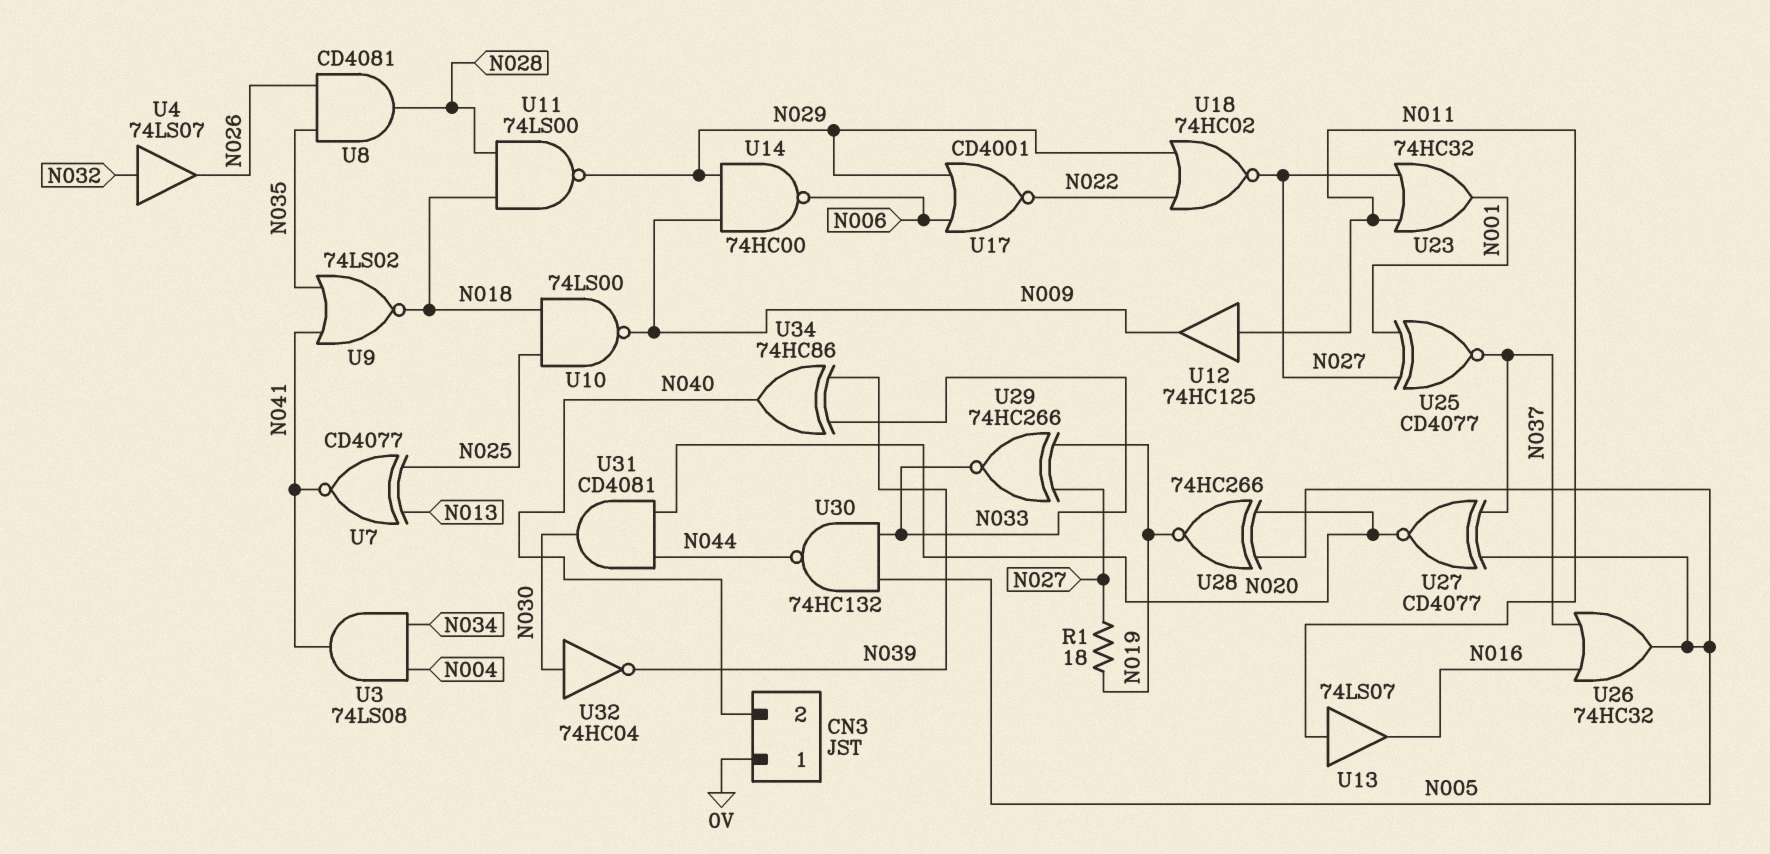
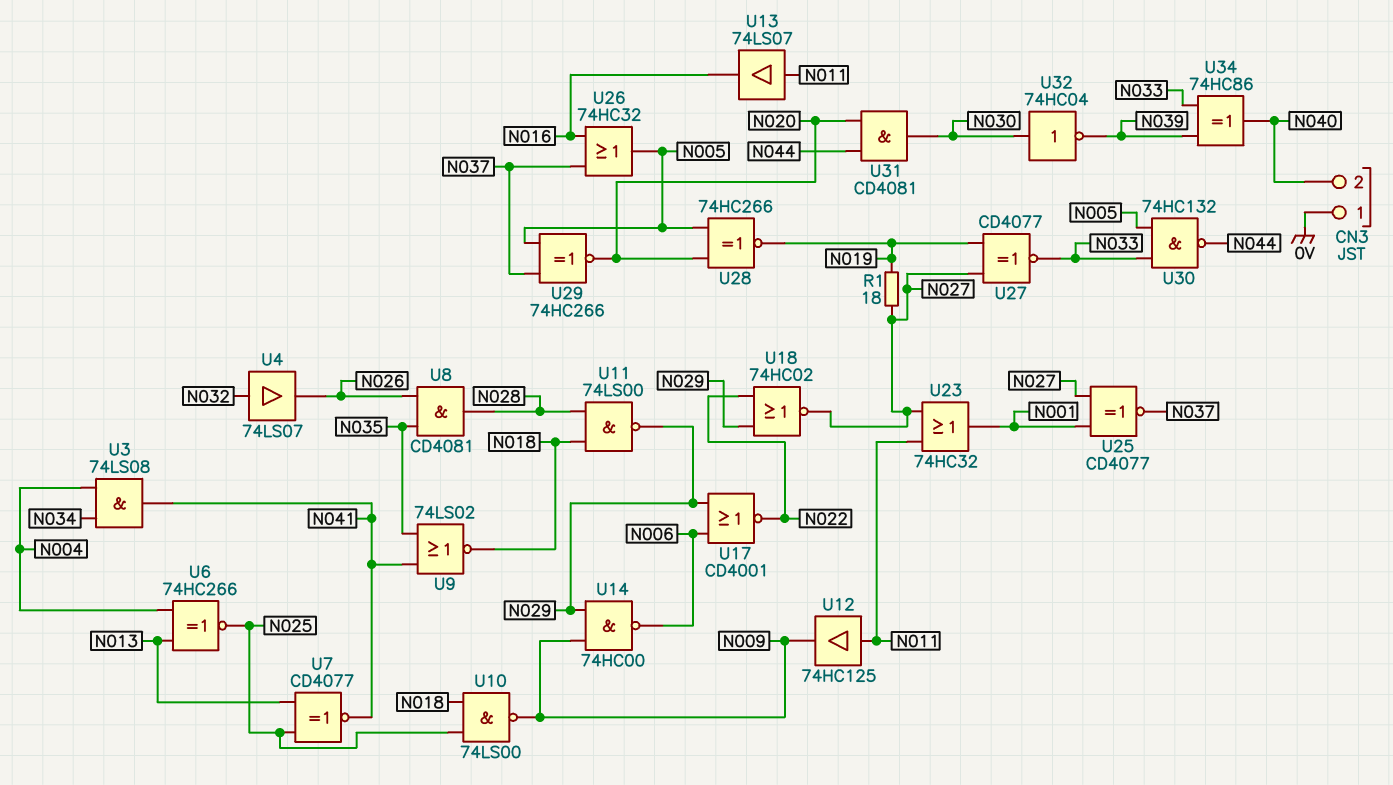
U6: none -> XNOR 74HC266 (in N004, in N013, out N025)
U27: XNOR CD4077 (in N005, in N037, out N020) -> XNOR CD4077 (in N019, in N027, out N033)
U29: XNOR 74HC266 (in N019, in N027, out N033) -> XNOR 74HC266 (in N005, in N037, out N020)

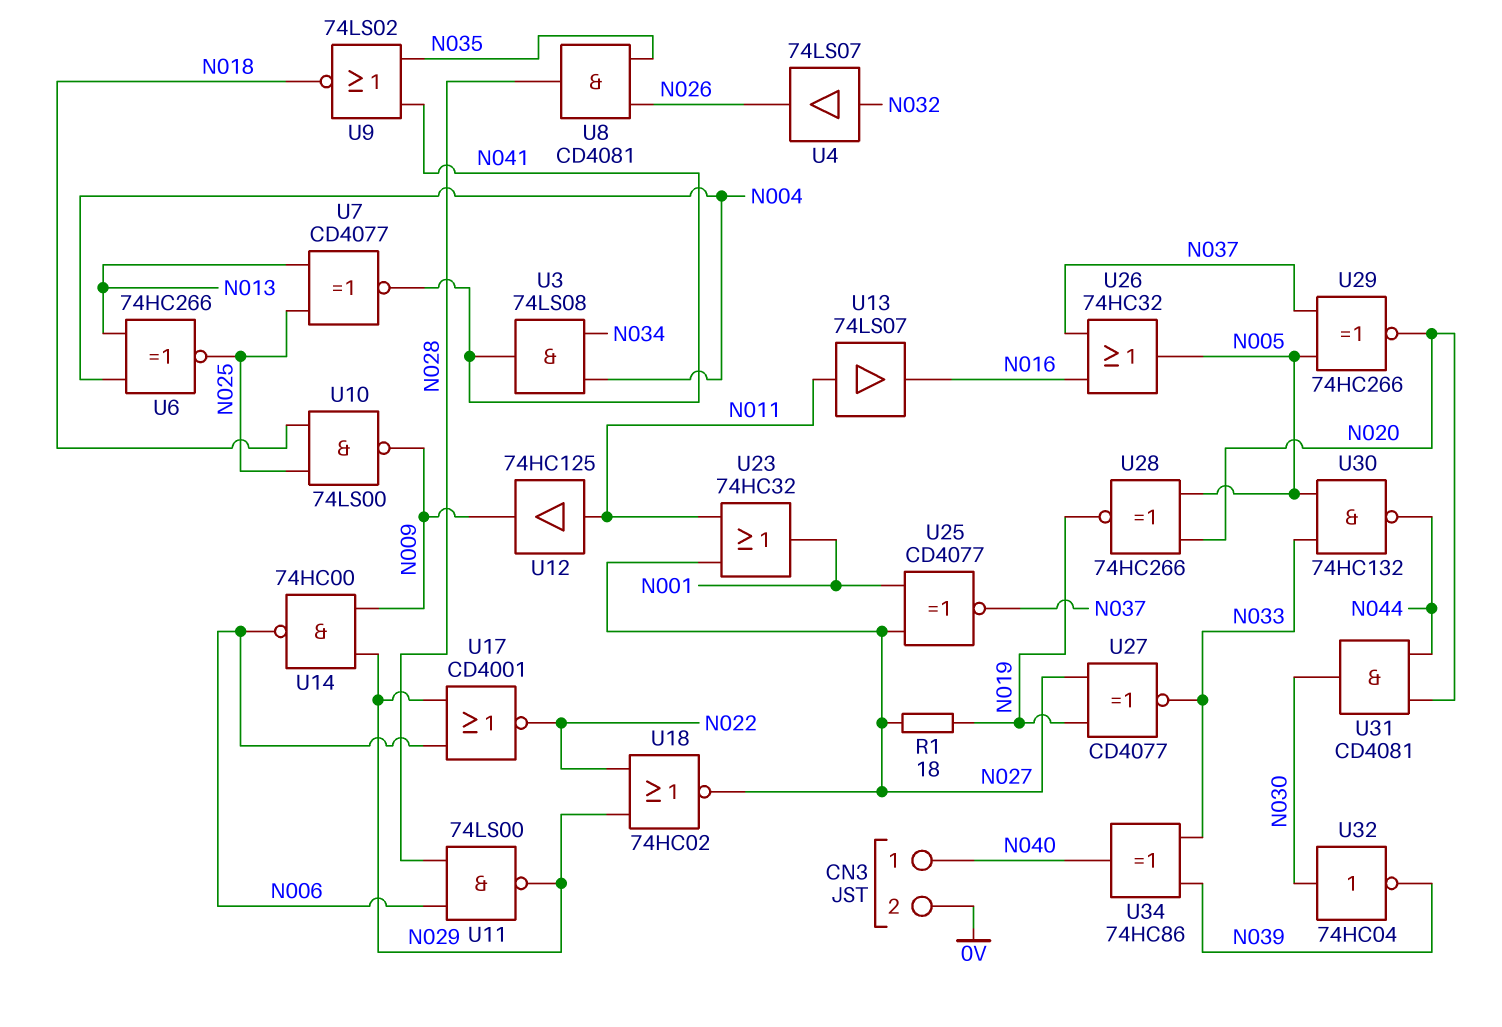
CN3 pin 1: 0V -> N040
CN3 pin 2: N040 -> 0V
U11: NAND 74LS00 (in N018, in N028, out N029) -> NAND 74LS00 (in N006, in N028, out N029)

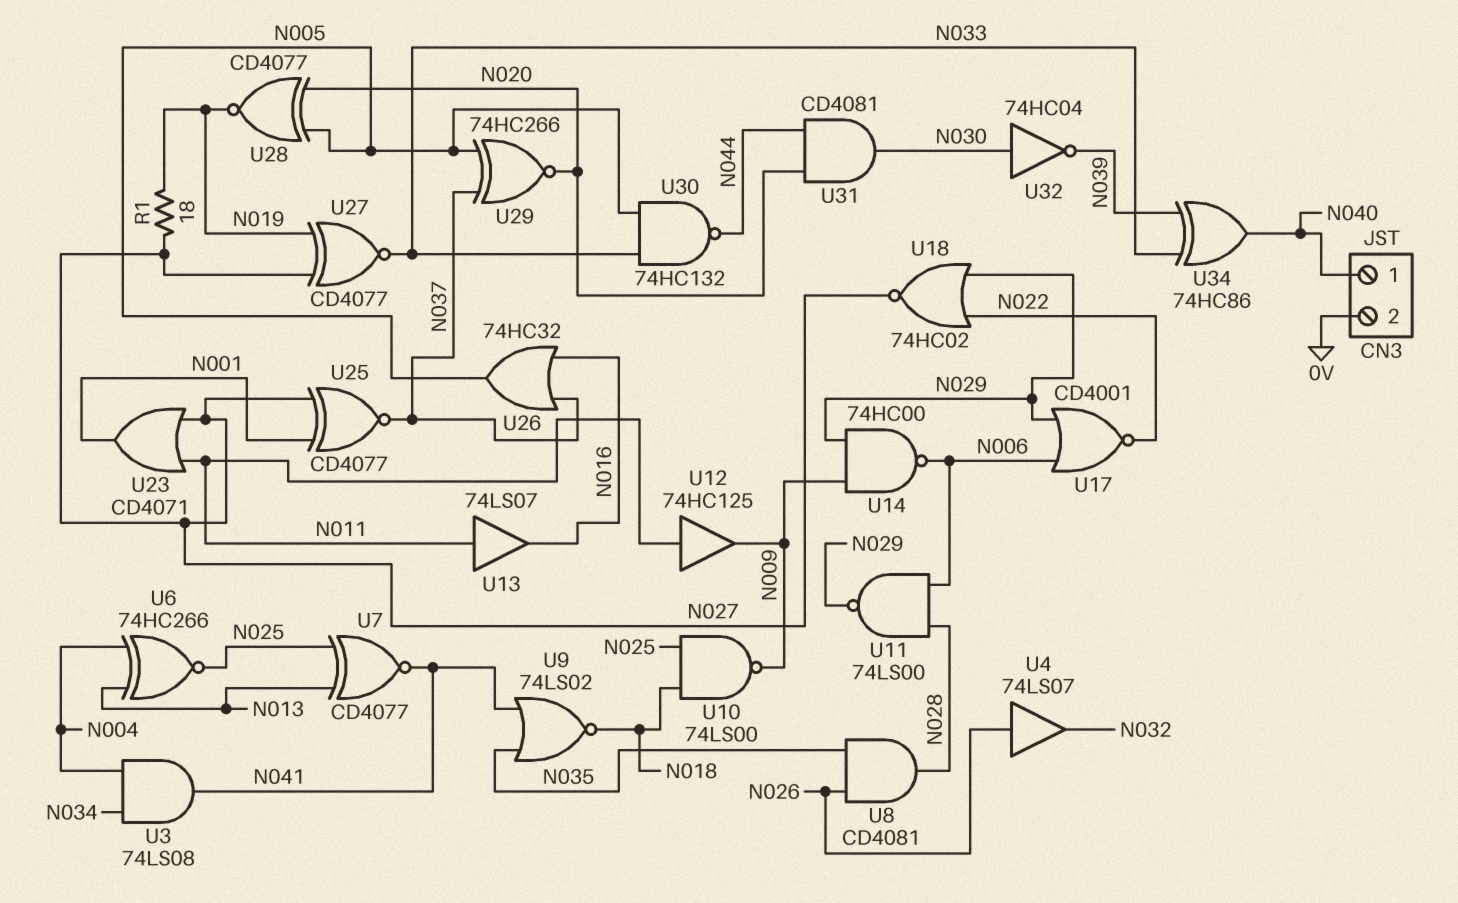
U4: buffer 74LS07 (in N032, out N026) -> buffer 74LS07 (in N026, out N032)
U23: OR 74HC32 (in N011, in N027, out N001) -> OR CD4071 (in N011, in N027, out N001)
U28: XNOR 74HC266 (in N005, in N020, out N019) -> XNOR CD4077 (in N005, in N020, out N019)

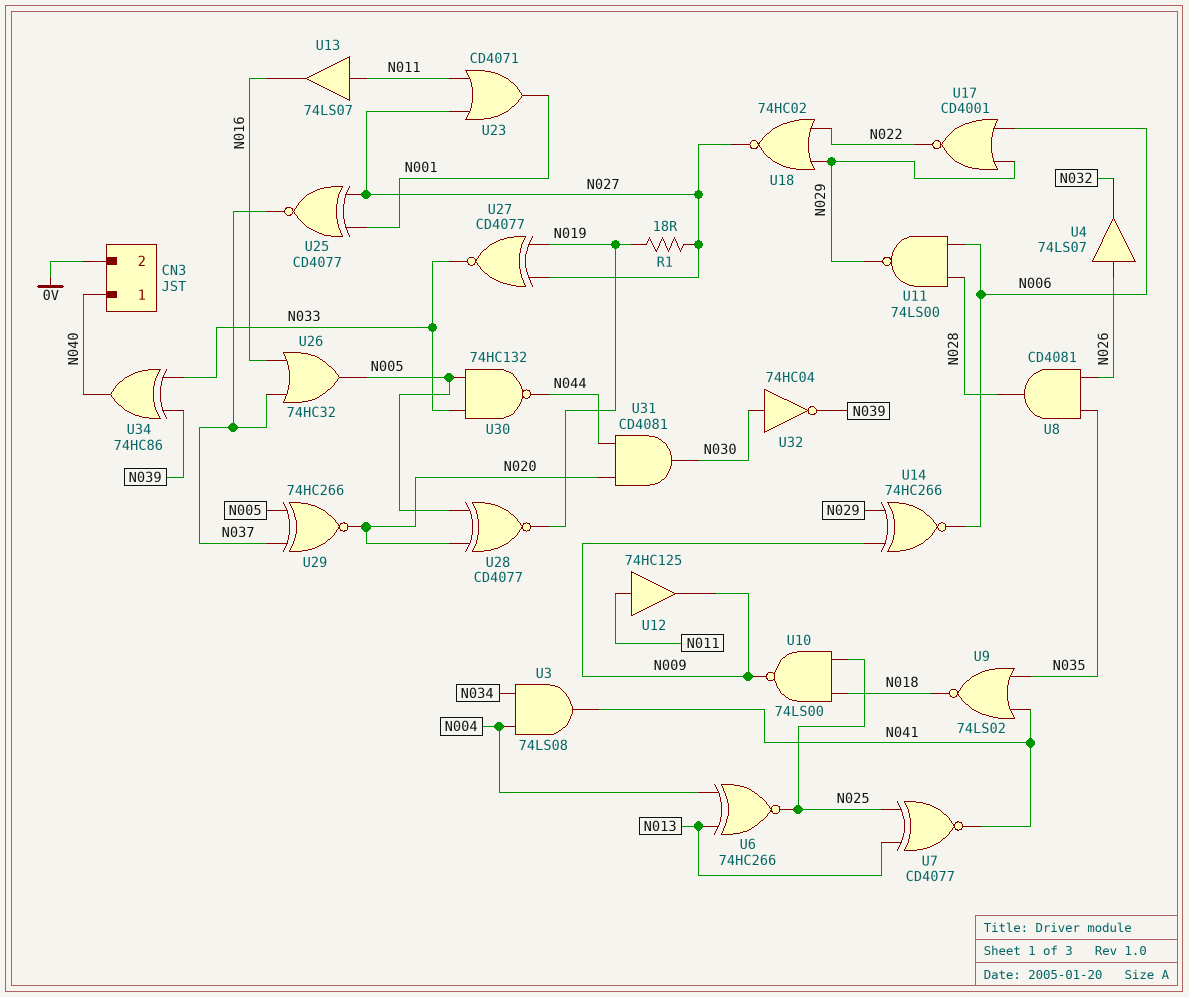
U14: NAND 74HC00 (in N009, in N029, out N006) -> XNOR 74HC266 (in N009, in N029, out N006)

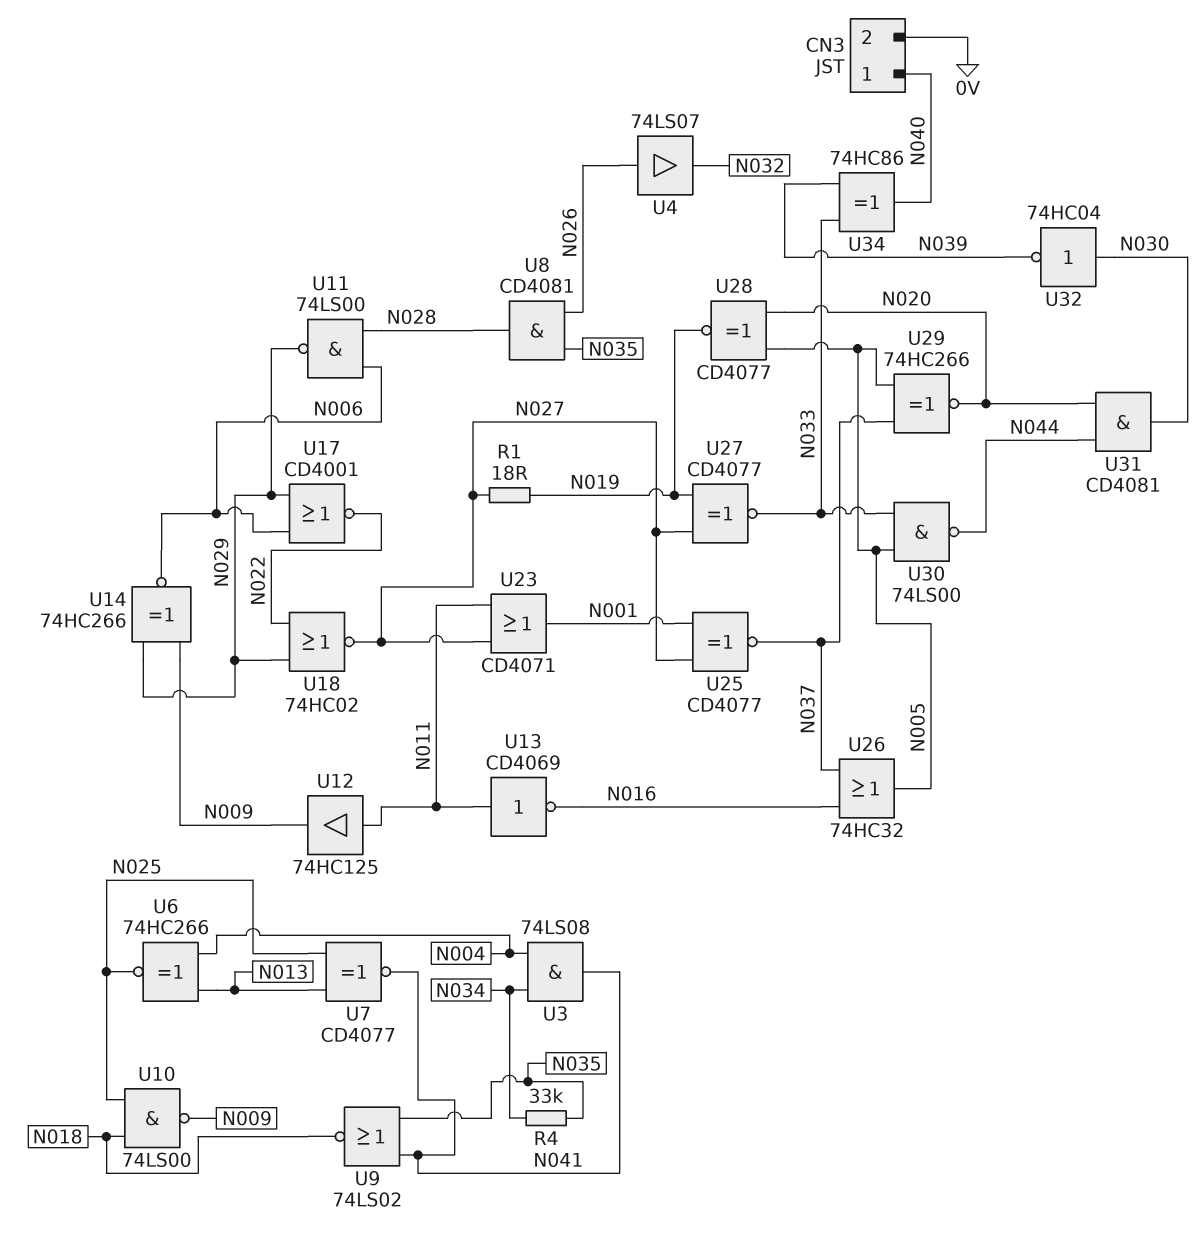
R4: none -> 33k (N034, N035)
U13: buffer 74LS07 (in N011, out N016) -> NOT CD4069 (in N011, out N016)
U30: NAND 74HC132 (in N005, in N033, out N044) -> NAND 74LS00 (in N005, in N033, out N044)

